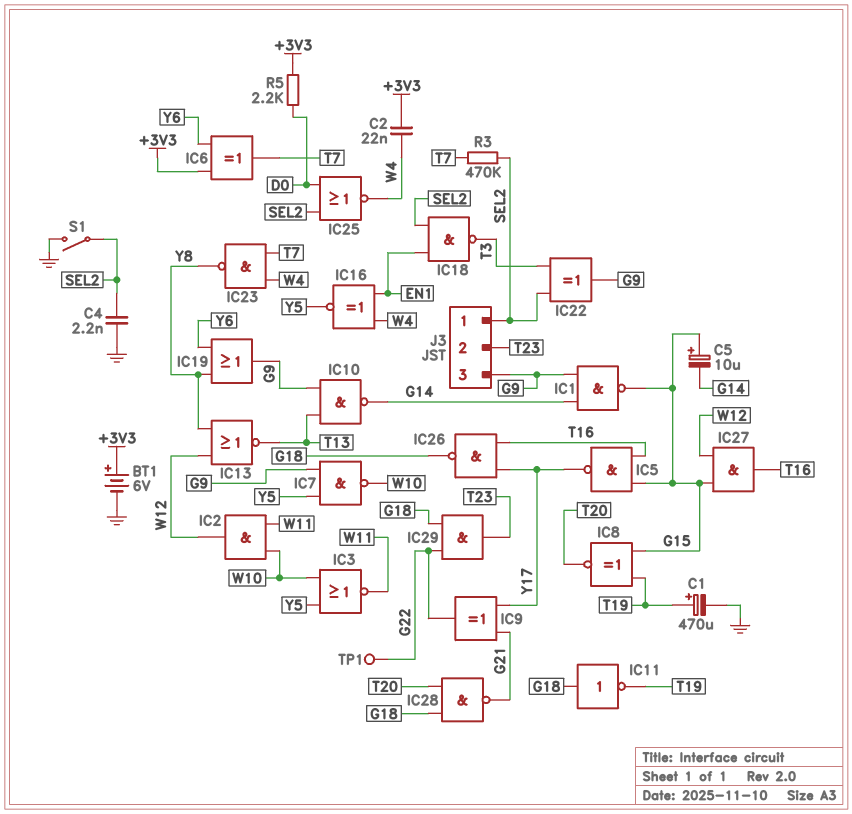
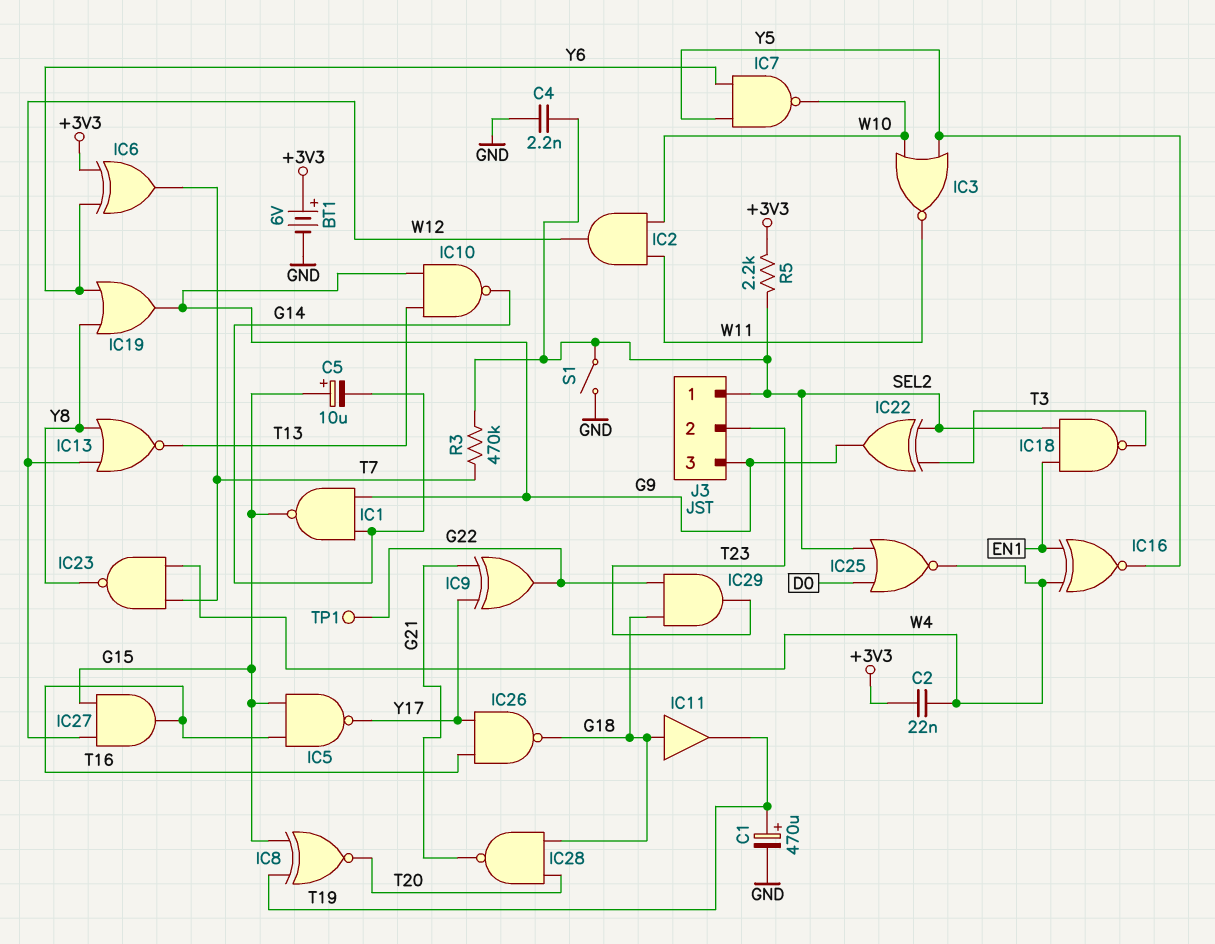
IC7: NAND (in G9, in Y5, out W10) -> NAND (in Y5, in Y6, out W10)
IC11: NOT (in G18, out T19) -> buffer (in G18, out T19)
R5: 2.2k (+3V3, D0) -> 2.2k (+3V3, SEL2)

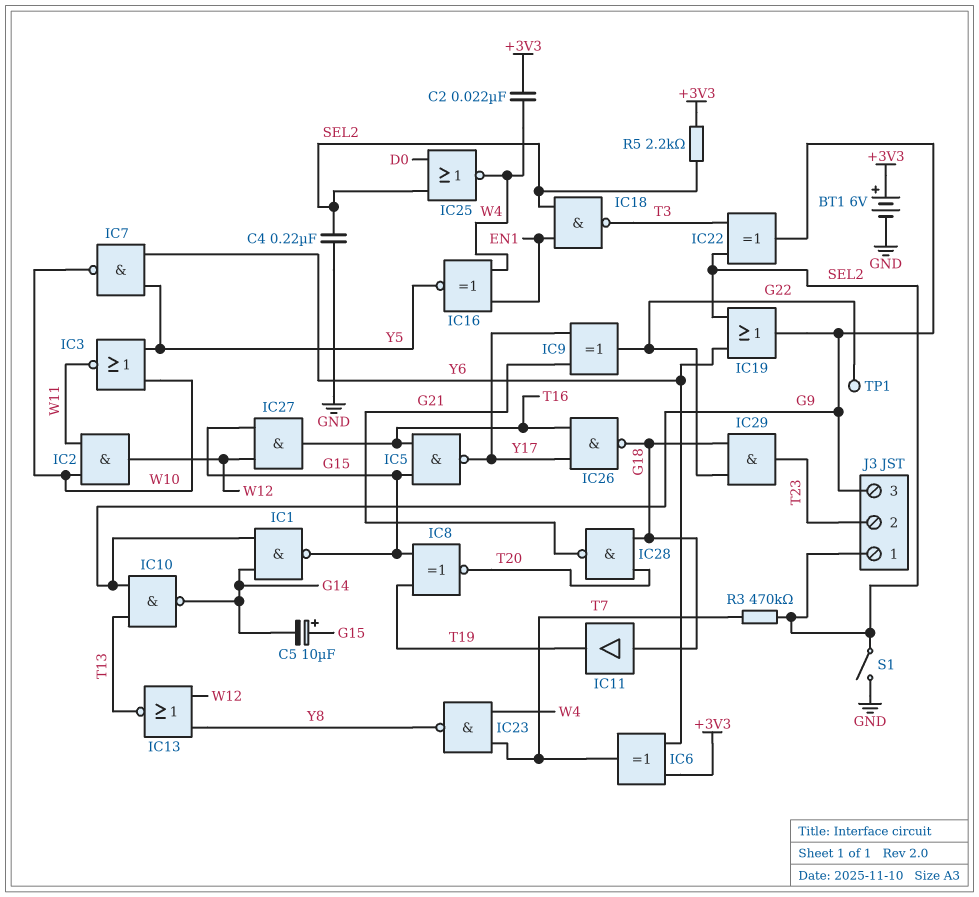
C1: 470uF (plus T19, minus GND) -> none
C4: 2.2nF (GND, SEL2) -> 220nF (GND, SEL2)
IC19: OR (in Y6, in Y8, out G9) -> OR (in SEL2, in Y6, out G9)

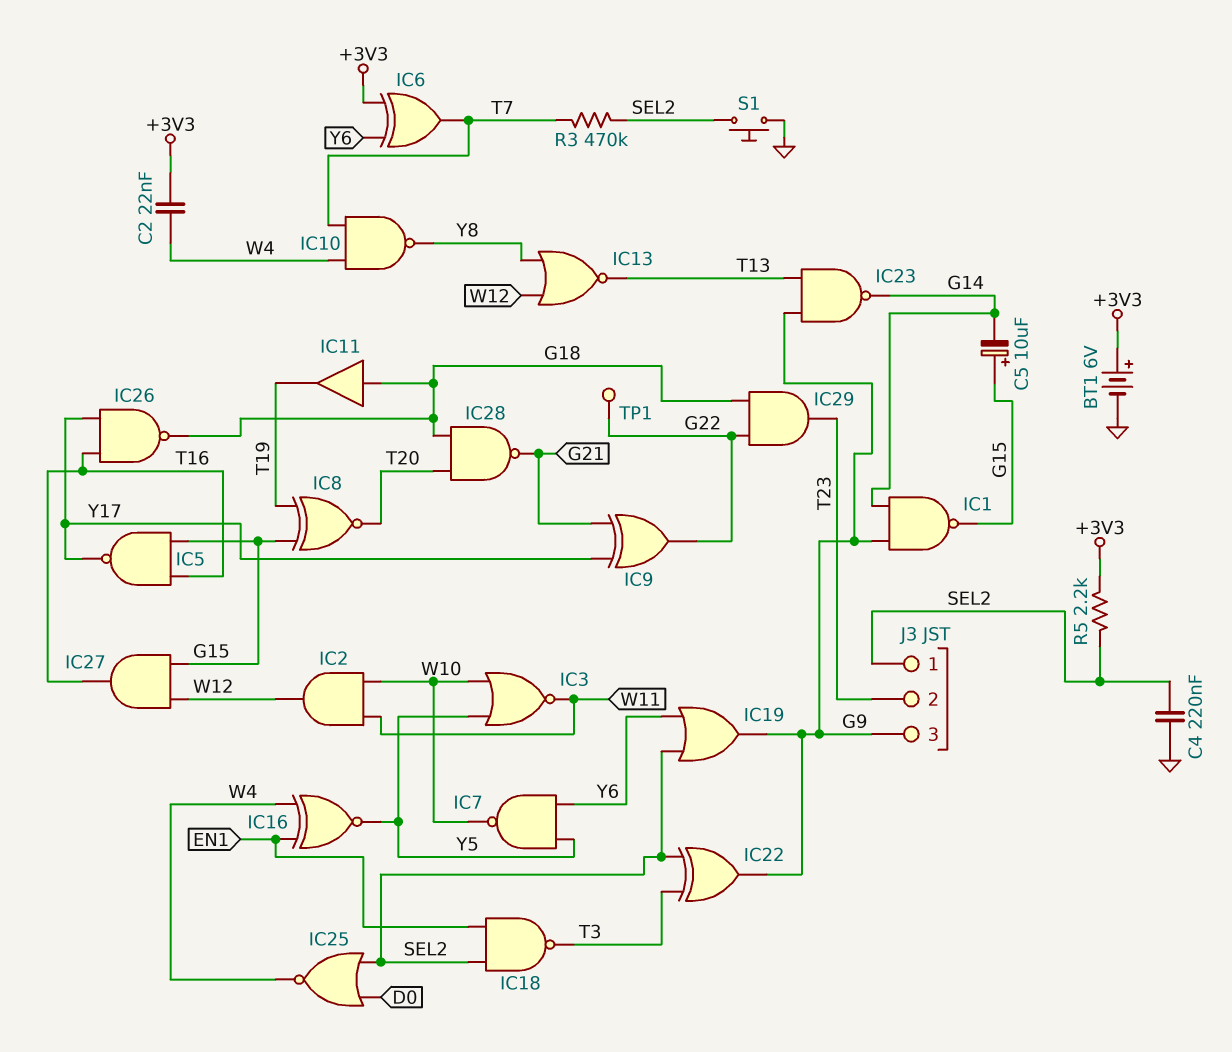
IC10: NAND (in G9, in T13, out G14) -> NAND (in T7, in W4, out Y8)
IC23: NAND (in T7, in W4, out Y8) -> NAND (in G9, in T13, out G14)
S1: switch (GND, SEL2) -> button (GND, SEL2)

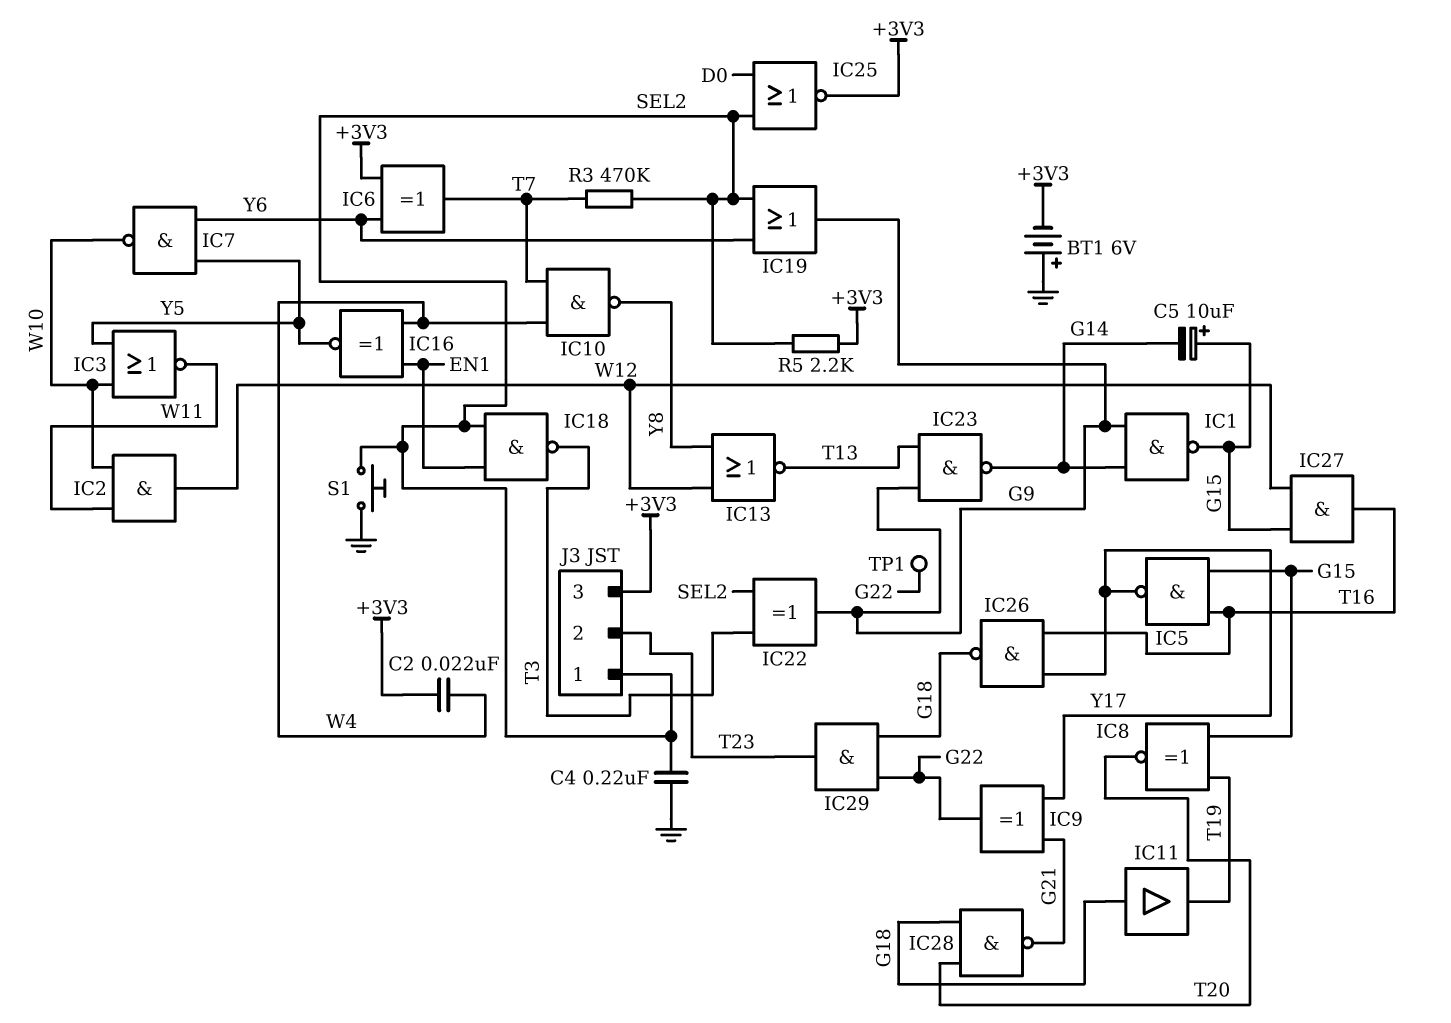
BT1: 6V (plus +3V3, minus GND) -> 6V (plus GND, minus +3V3)
IC25: NOR (in D0, in SEL2, out W4) -> NOR (in D0, in SEL2, out +3V3)
J3 pin 3: G9 -> +3V3

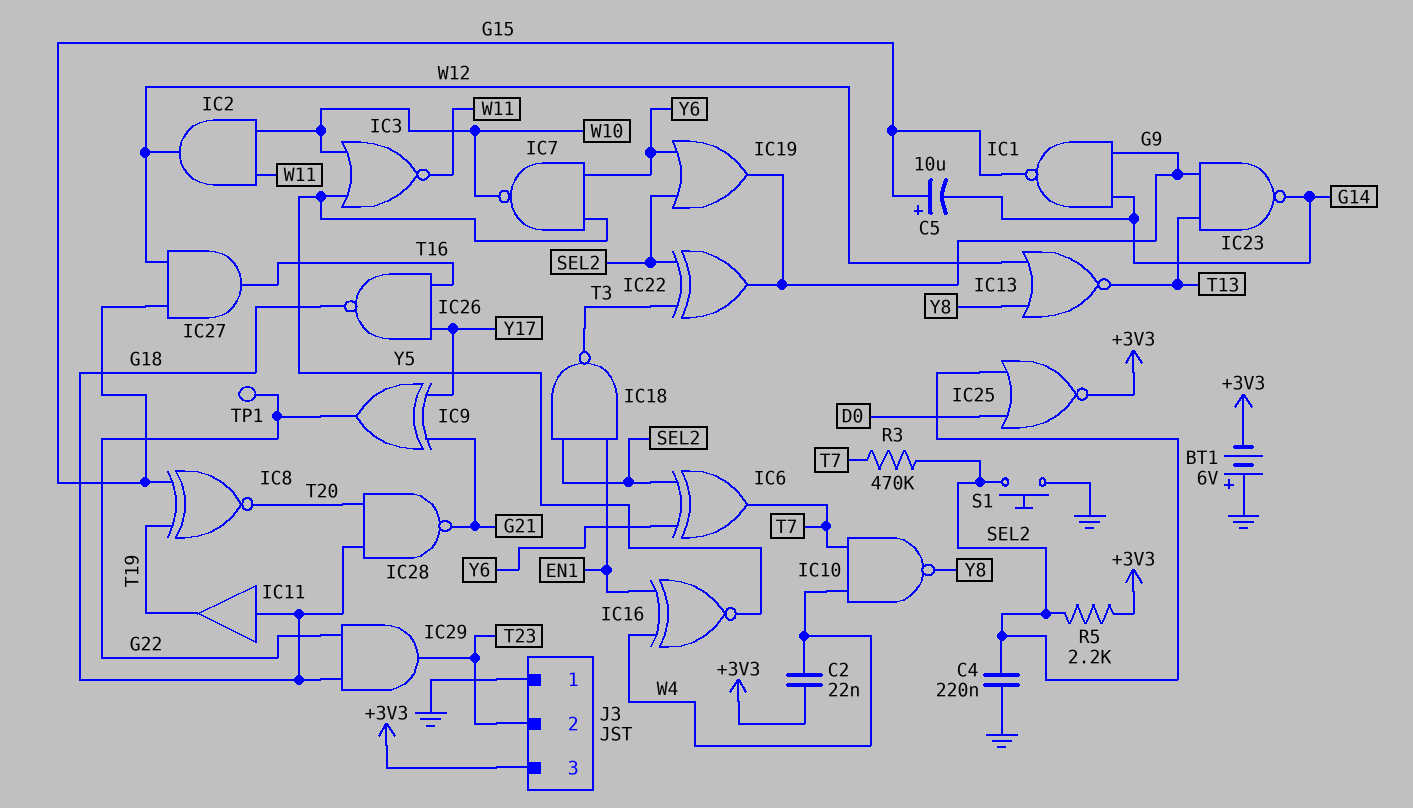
IC5: NAND (in G15, in T16, out Y17) -> none
IC6: XOR (in +3V3, in Y6, out T7) -> XOR (in SEL2, in Y6, out T7)
J3 pin 1: SEL2 -> GND

